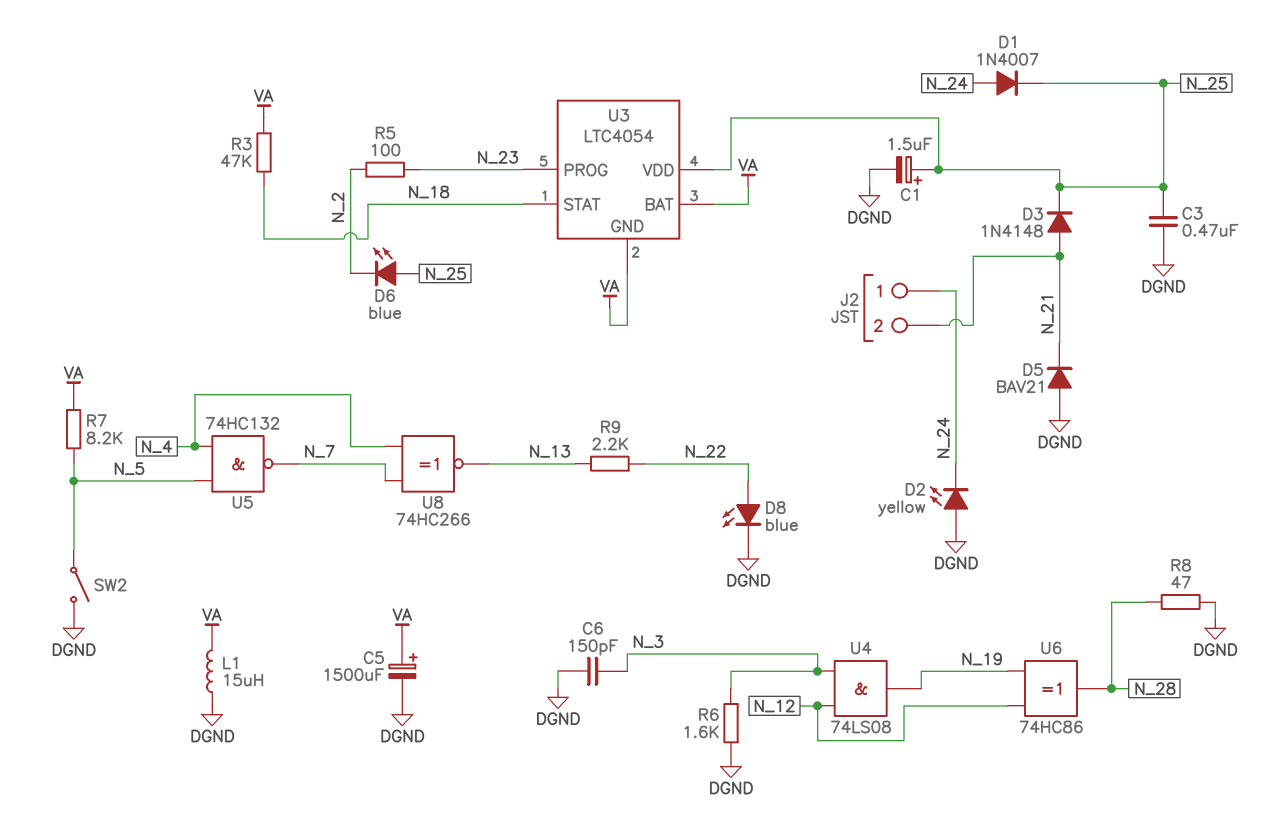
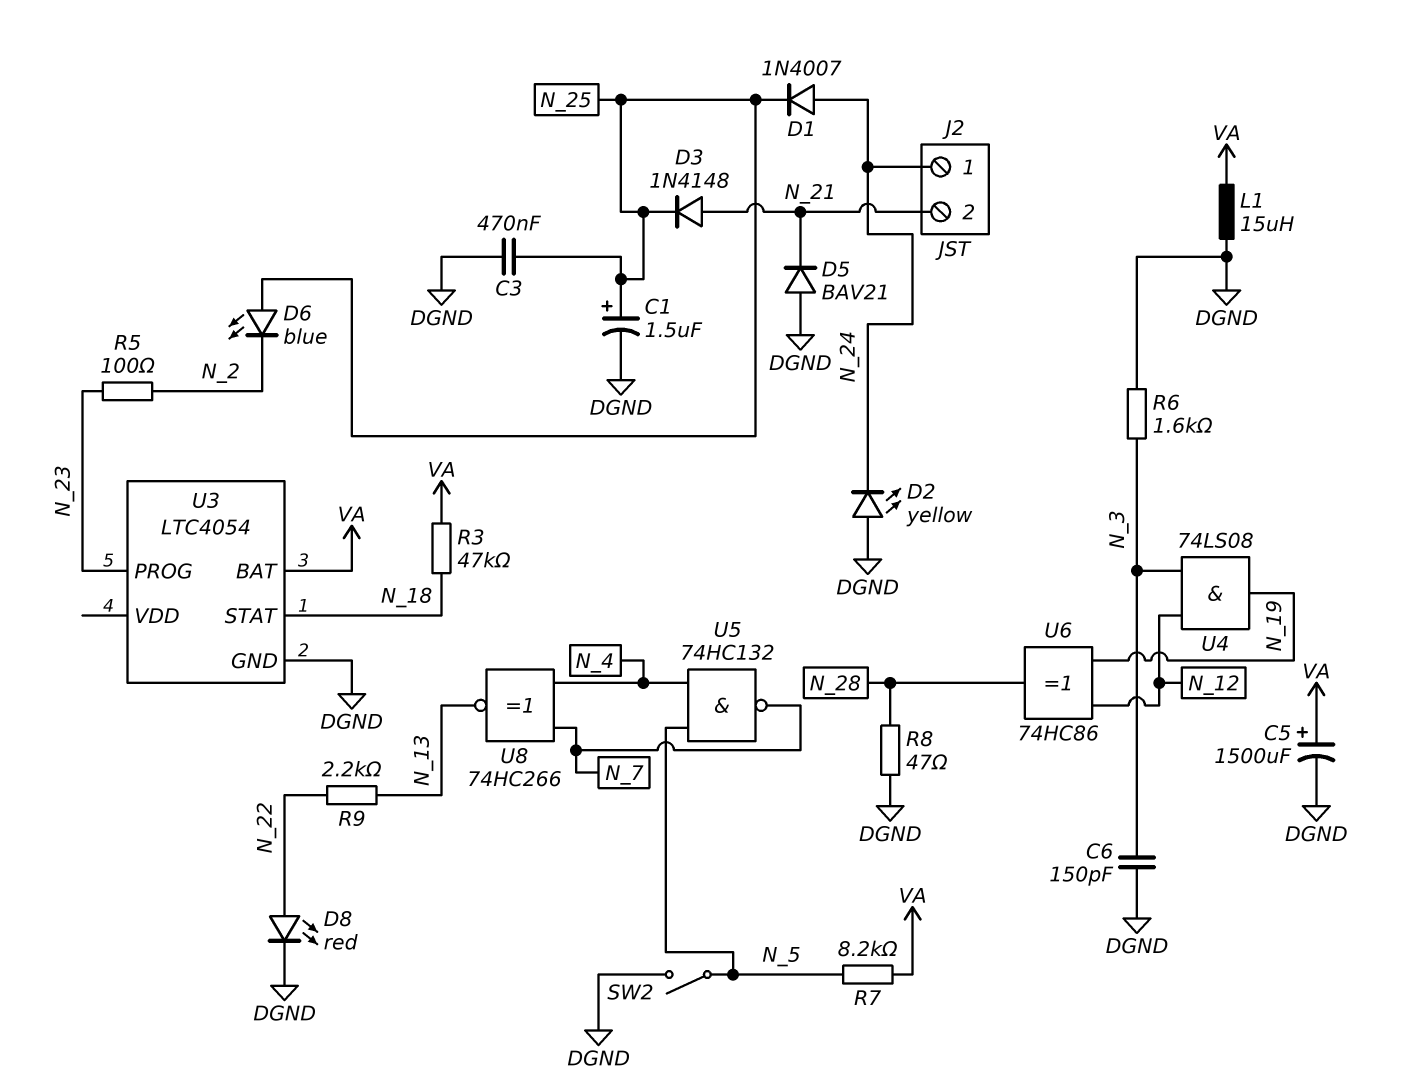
D8: LED blue (A N_22, K DGND) -> LED red (A N_22, K DGND)
U3 pin GND: VA -> DGND
U3 pin VDD: N_25 -> none

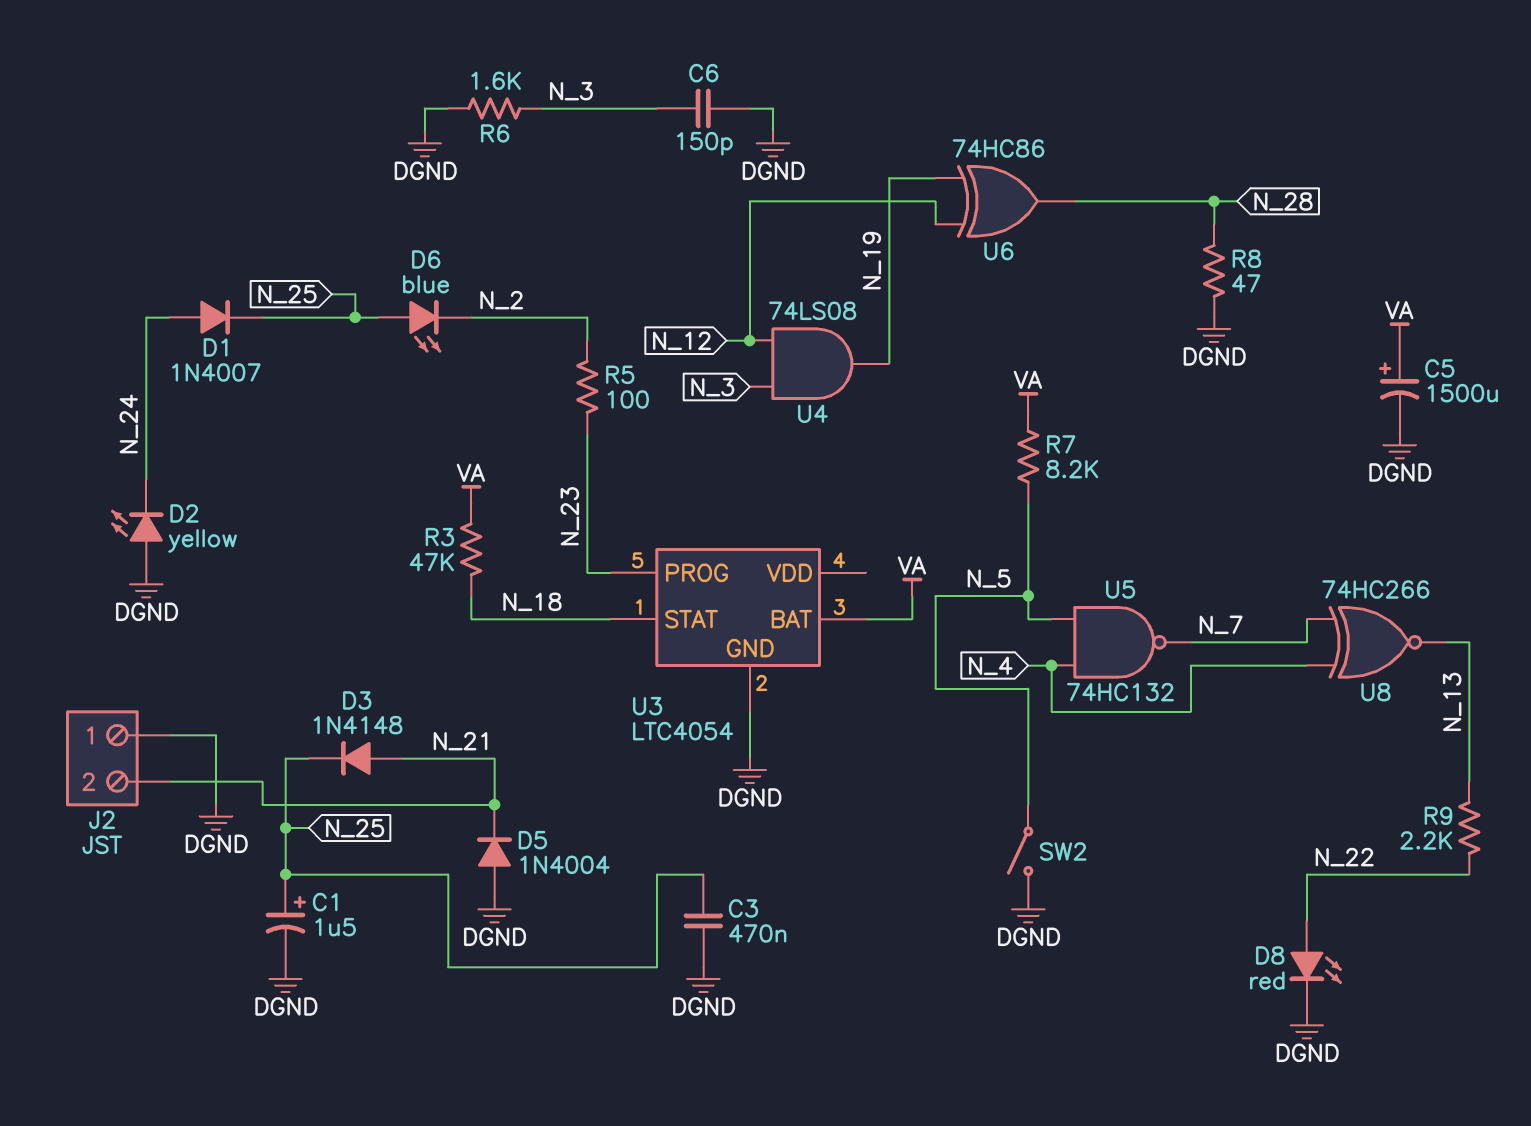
D5: diode BAV21 (A DGND, K N_21) -> diode 1N4004 (A DGND, K N_21)
J2 pin 1: N_24 -> DGND
L1: 15uH (DGND, VA) -> none

